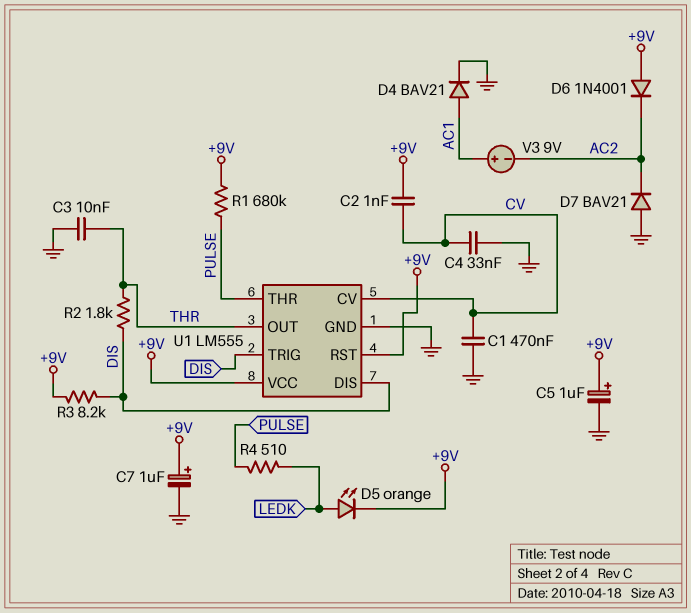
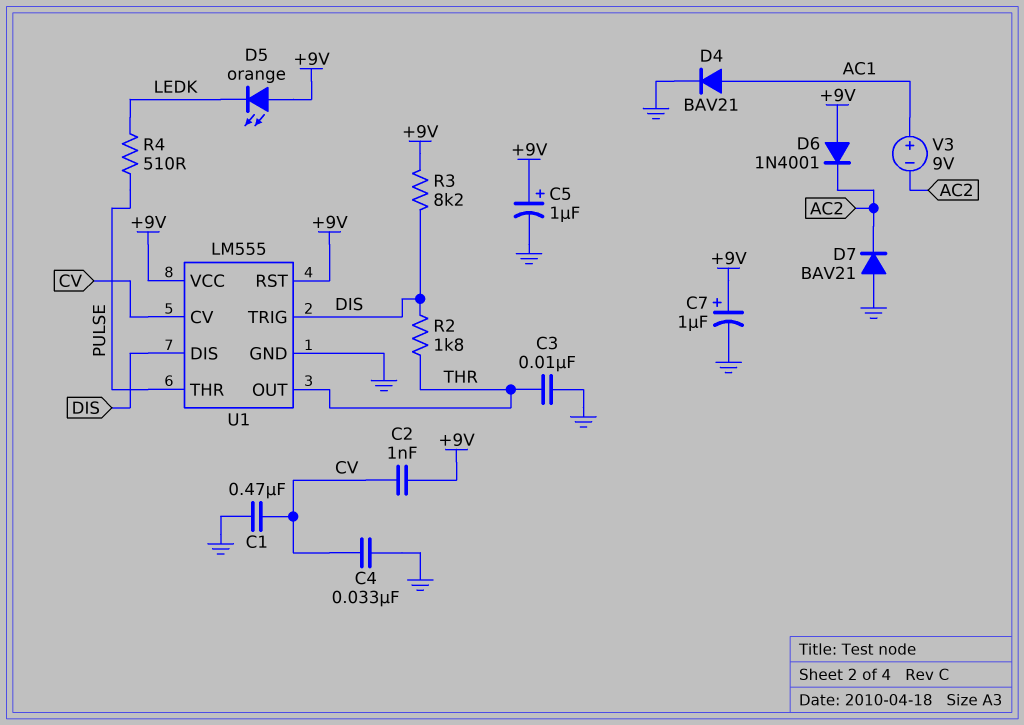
D5: LED orange (A LEDK, K +9V) -> LED orange (A +9V, K LEDK)
R1: 680k (+9V, PULSE) -> none

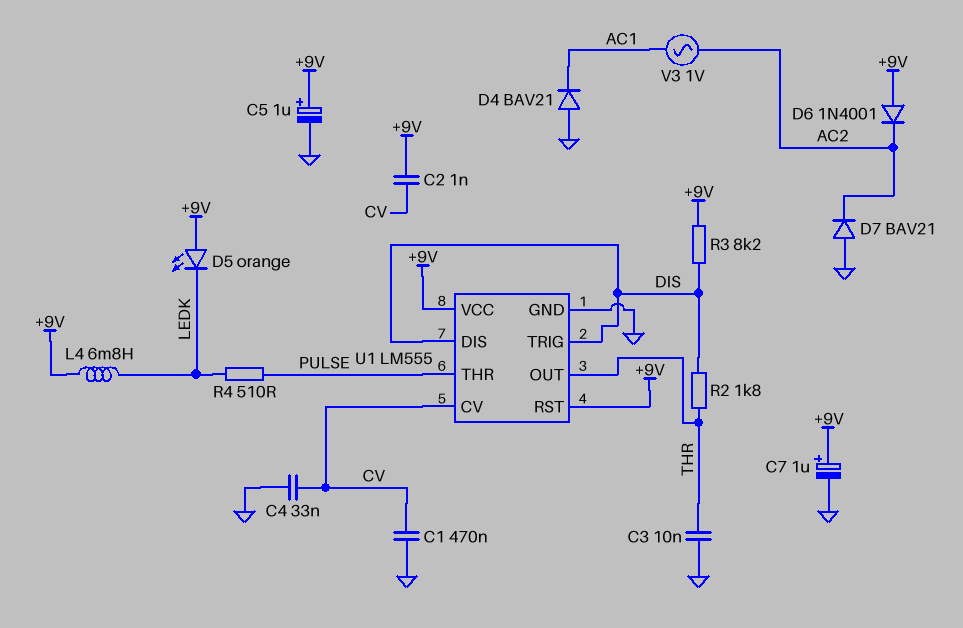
D4: diode BAV21 (A AC1, K GND) -> diode BAV21 (A GND, K AC1)
L4: none -> 6.8mH (+9V, LEDK)
V3: 9V (plus AC1, minus AC2) -> AC 1V (AC1, AC2)

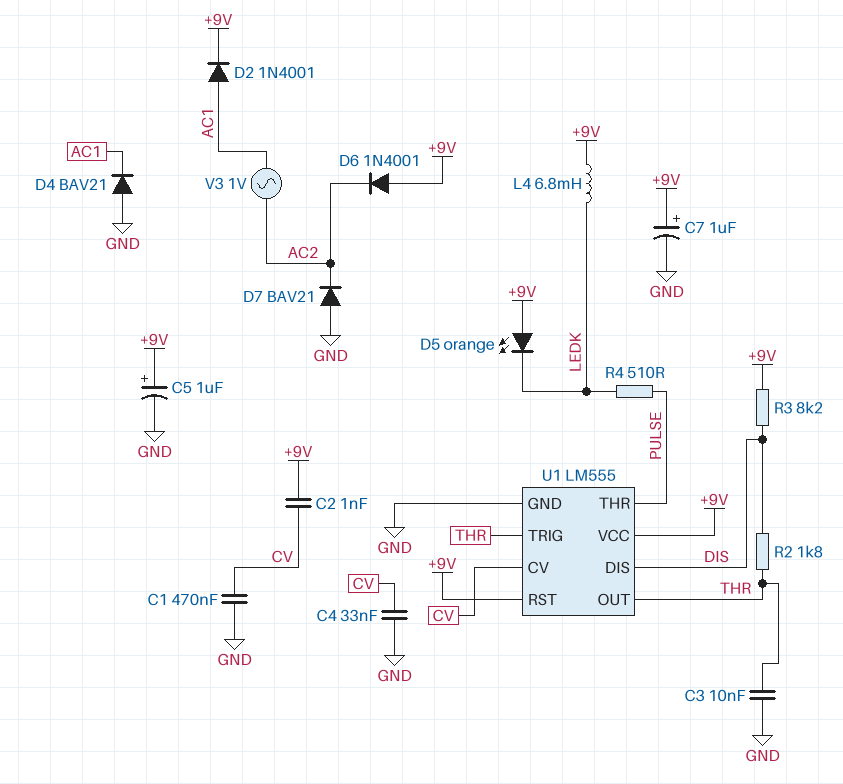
D2: none -> diode 1N4001 (A AC1, K +9V)
U1 pin TRIG: DIS -> THR

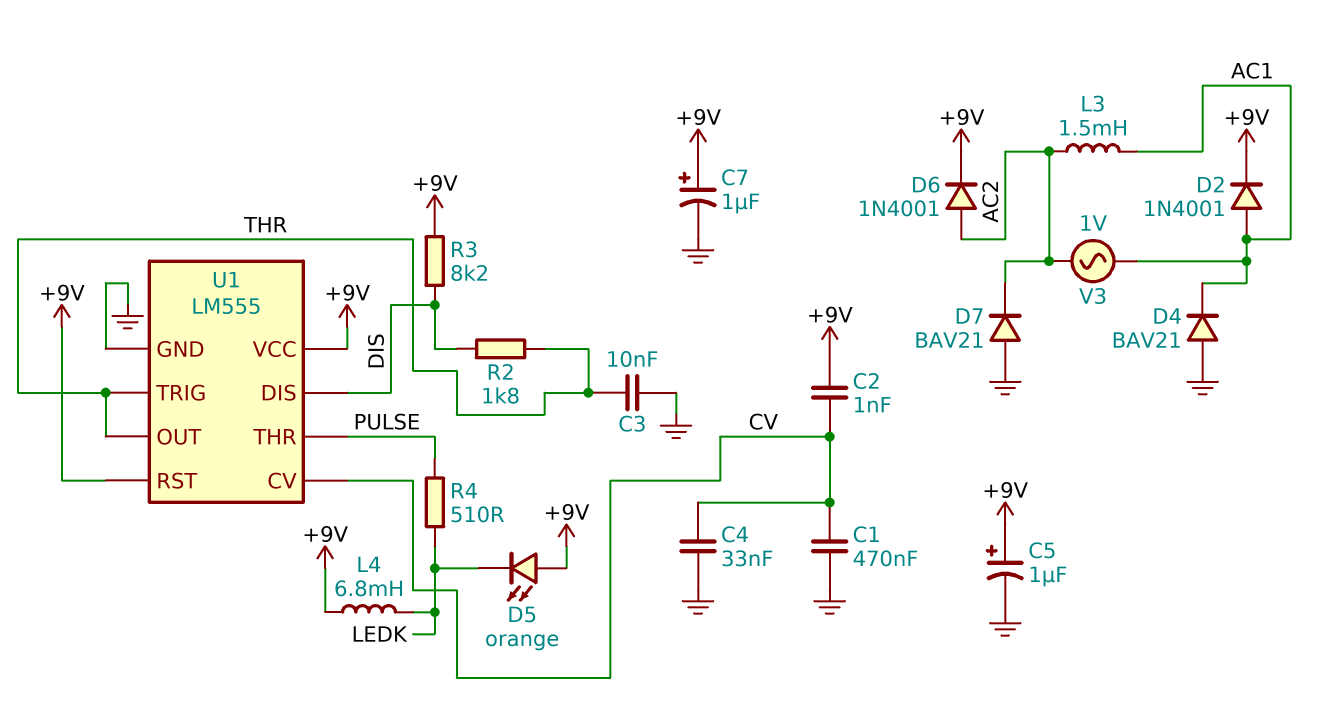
D6: diode 1N4001 (A +9V, K AC2) -> diode 1N4001 (A AC2, K +9V)
L3: none -> 1.5mH (AC1, AC2)

